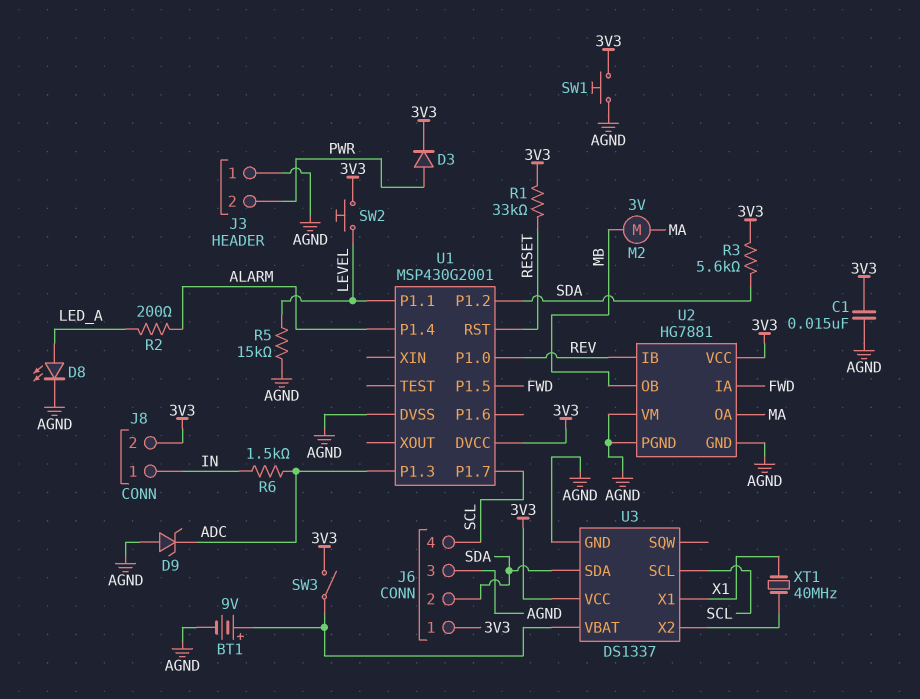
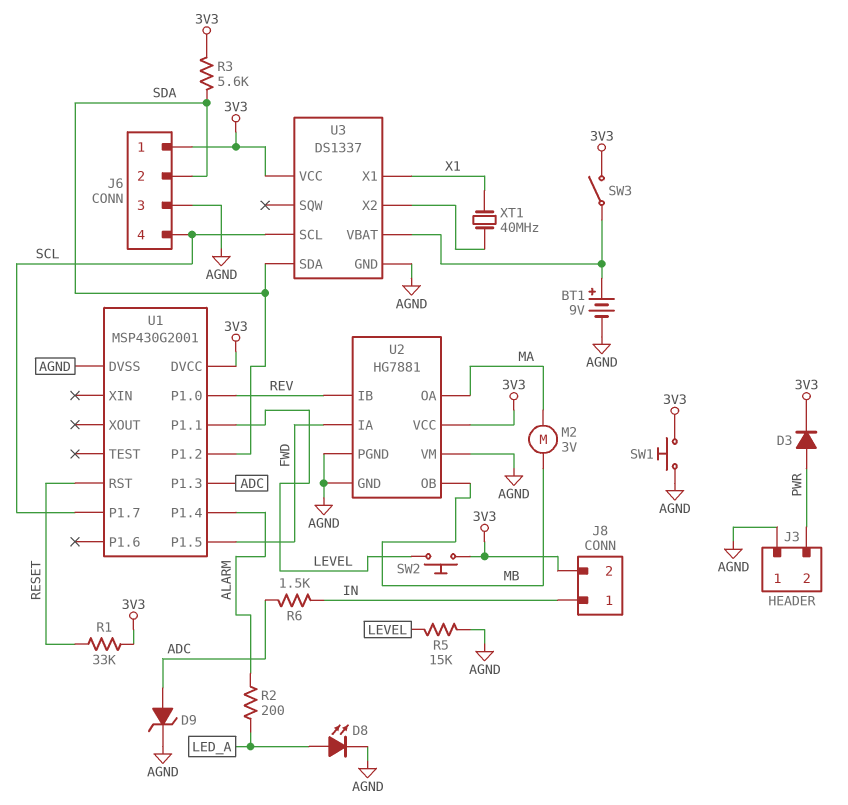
C1: 15nF (3V3, AGND) -> none
D9: zener (A AGND, K ADC) -> zener (A ADC, K AGND)

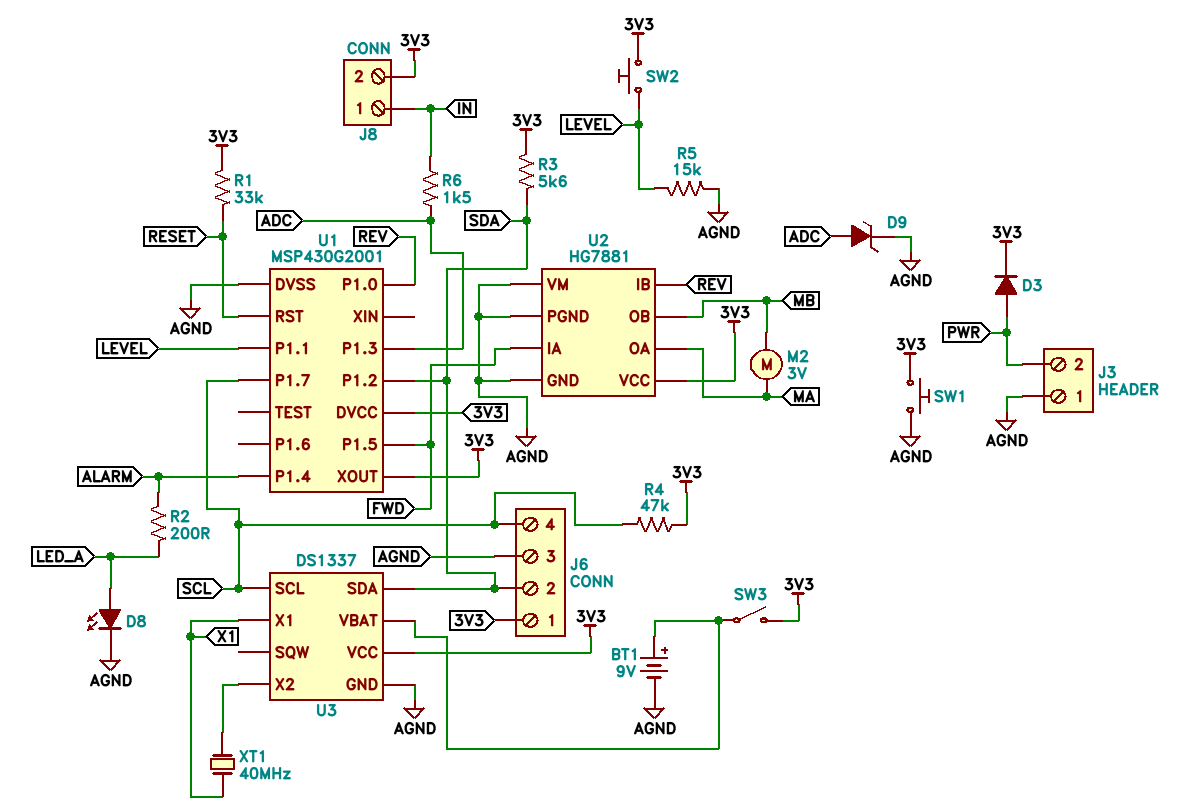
R4: none -> 47k (3V3, SCL)
U1 pin XOUT: none -> 3V3

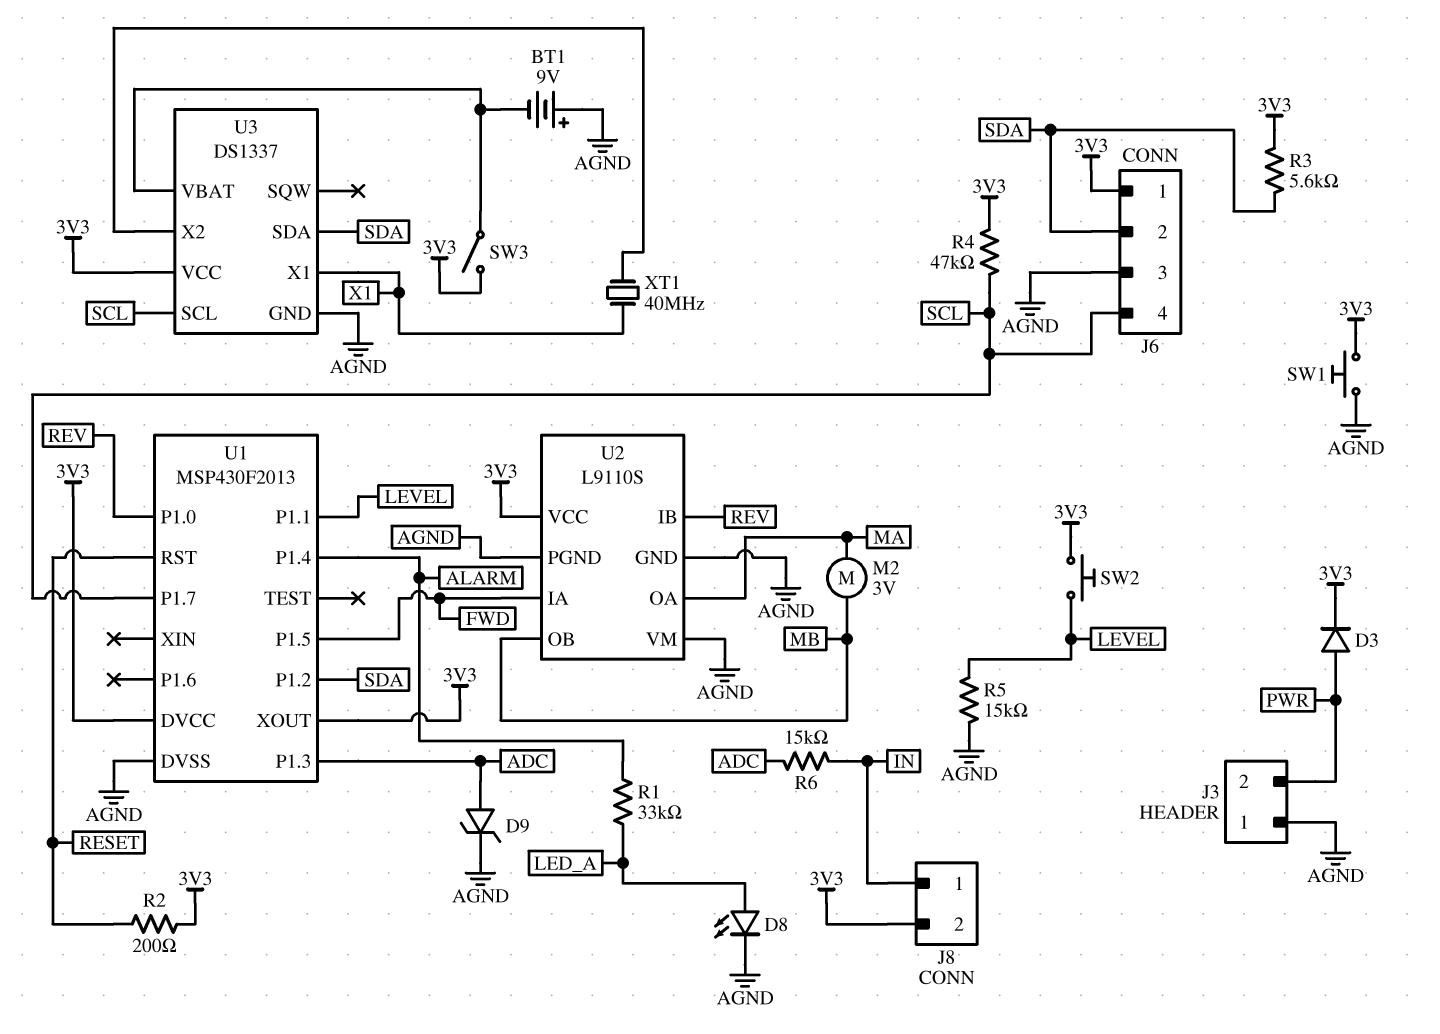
BT1: 9V (plus U3/VBAT, minus AGND) -> 9V (plus AGND, minus U3/VBAT)
R1: 33k (3V3, RESET) -> 33k (ALARM, LED_A)
R2: 200 (ALARM, LED_A) -> 200 (3V3, RESET)
R6: 1.5k (ADC, IN) -> 15k (ADC, IN)
U1: MSP430G2001 -> MSP430F2013
U2: HG7881 -> L9110S

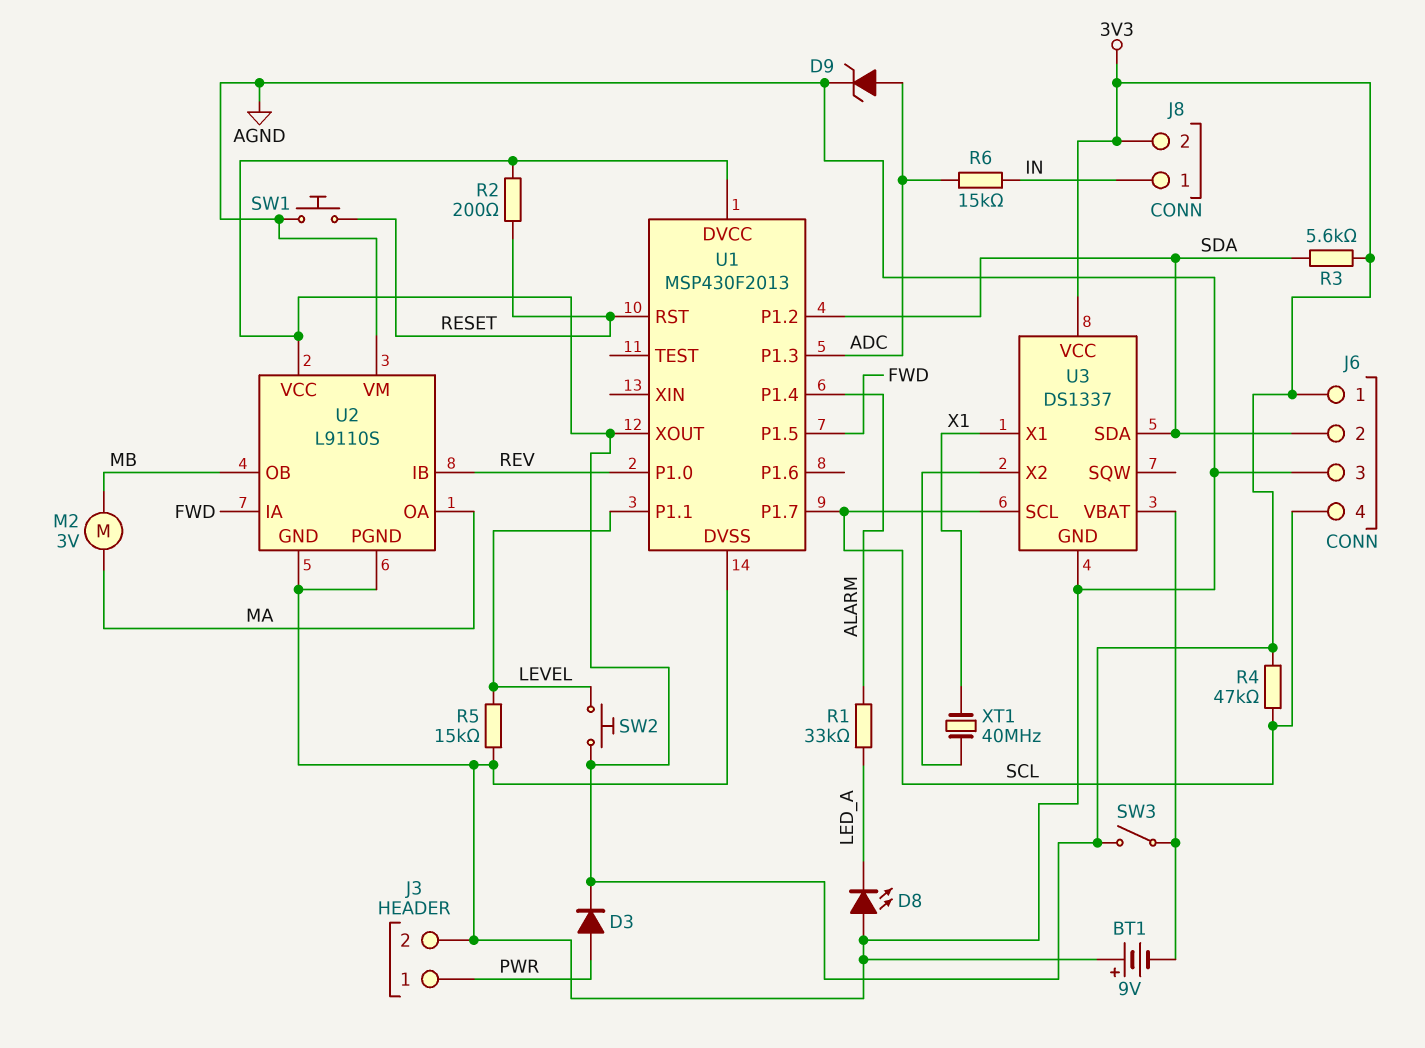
D8: LED (A LED_A, K AGND) -> LED (A AGND, K LED_A)
J3 pin 1: AGND -> PWR
J3 pin 2: PWR -> AGND
SW1: button (3V3, AGND) -> button (AGND, RESET)

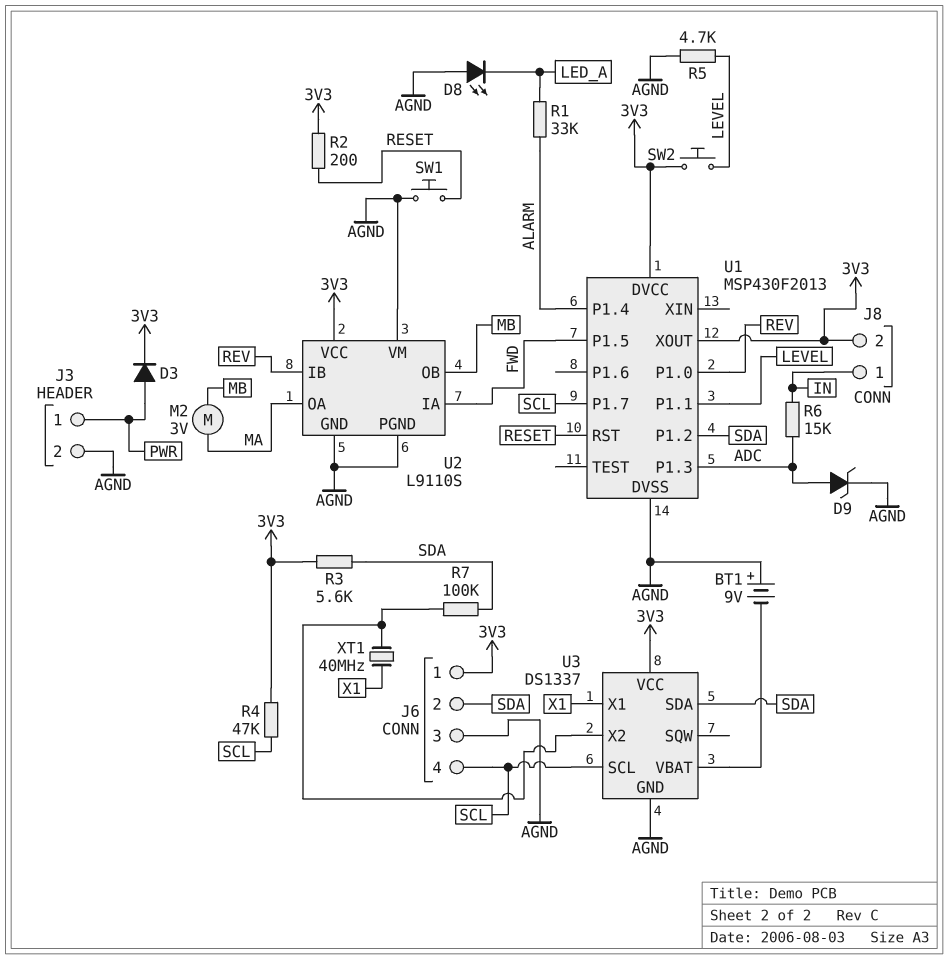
R5: 15k (AGND, LEVEL) -> 4.7k (AGND, LEVEL)
R7: none -> 100k (SDA, U3/X2)
SW3: switch (3V3, U3/VBAT) -> none

